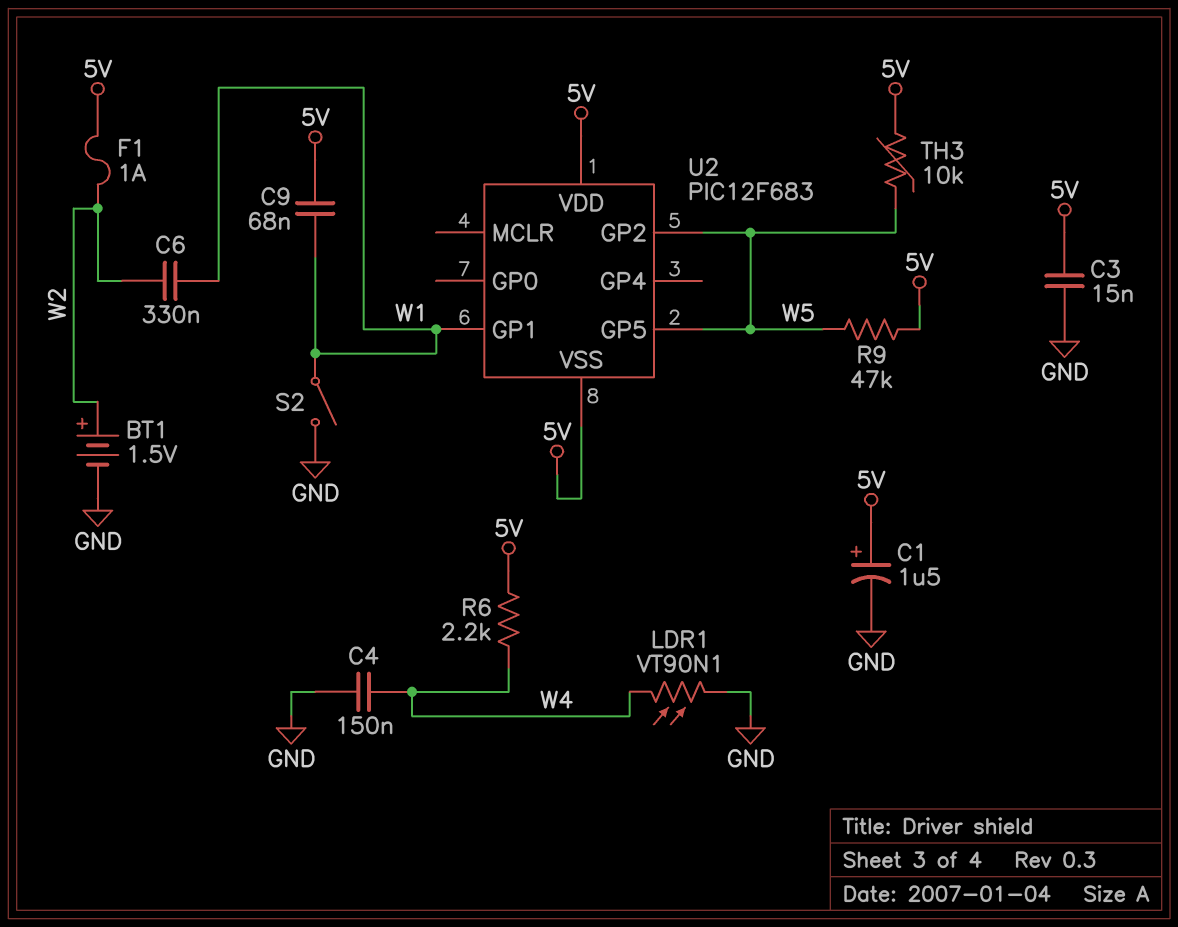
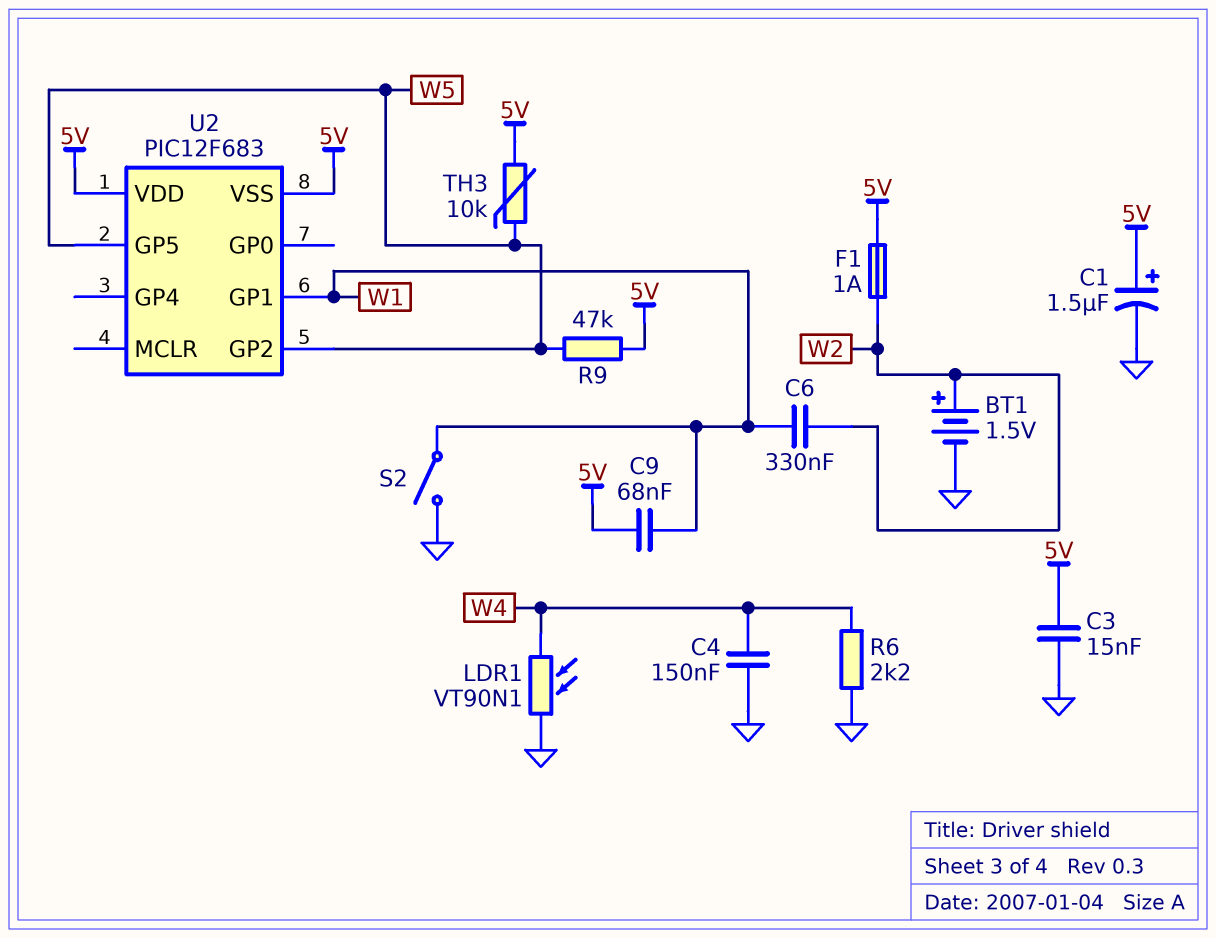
R6: 2.2k (5V, W4) -> 2.2k (GND, W4)

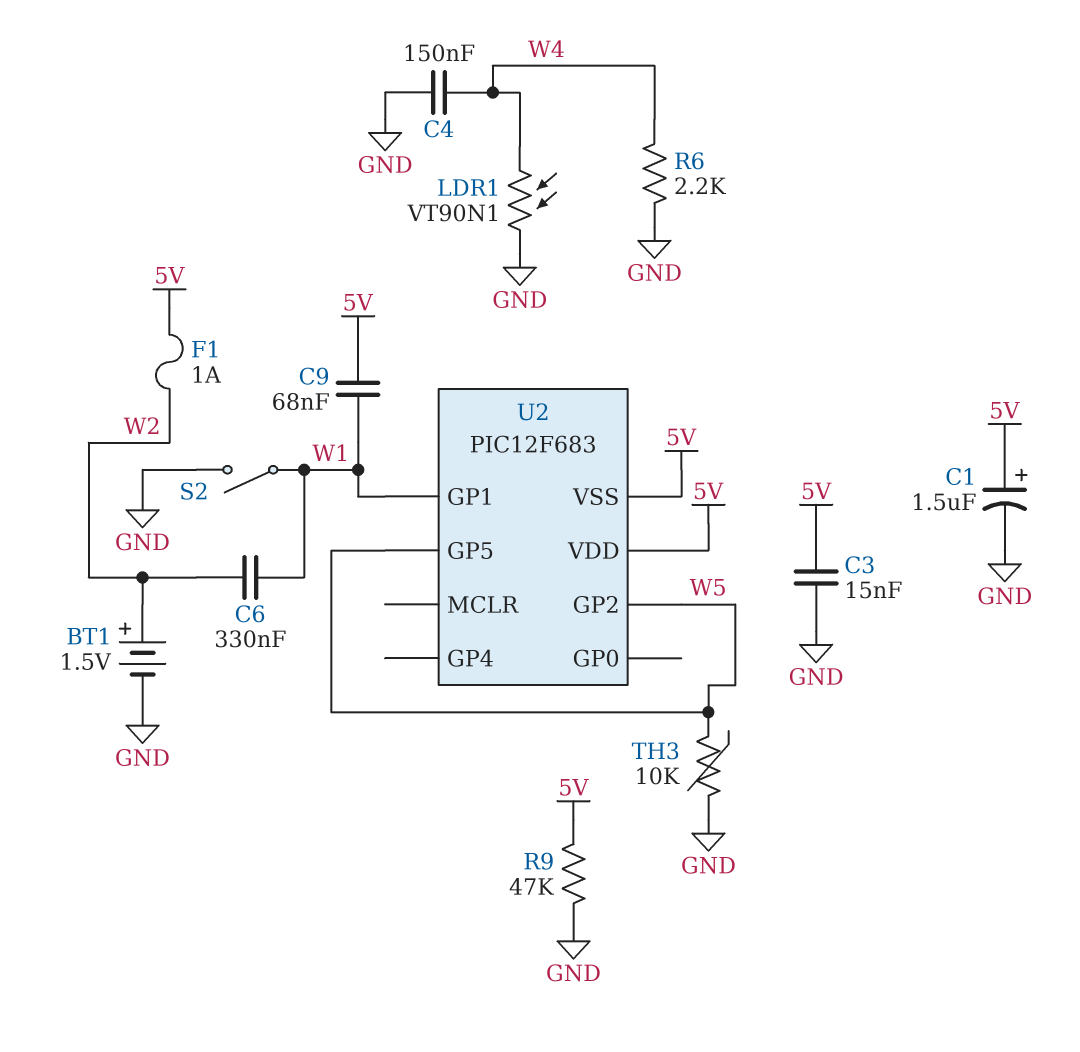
R9: 47k (5V, W5) -> 47k (5V, GND)
TH3: 10k (5V, W5) -> 10k (GND, W5)

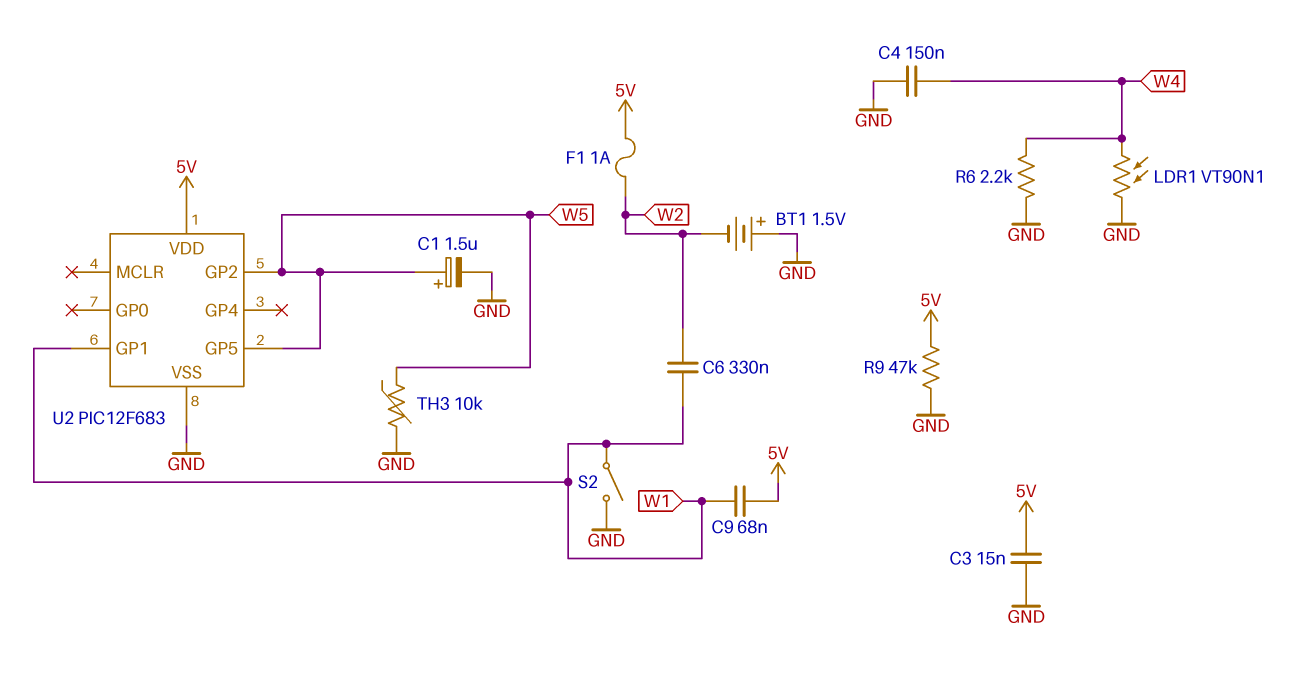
BT1: 1.5V (plus W2, minus GND) -> 1.5V (plus GND, minus W2)
C1: 1.5uF (plus 5V, minus GND) -> 1.5uF (plus W5, minus GND)
U2 pin VSS: 5V -> GND

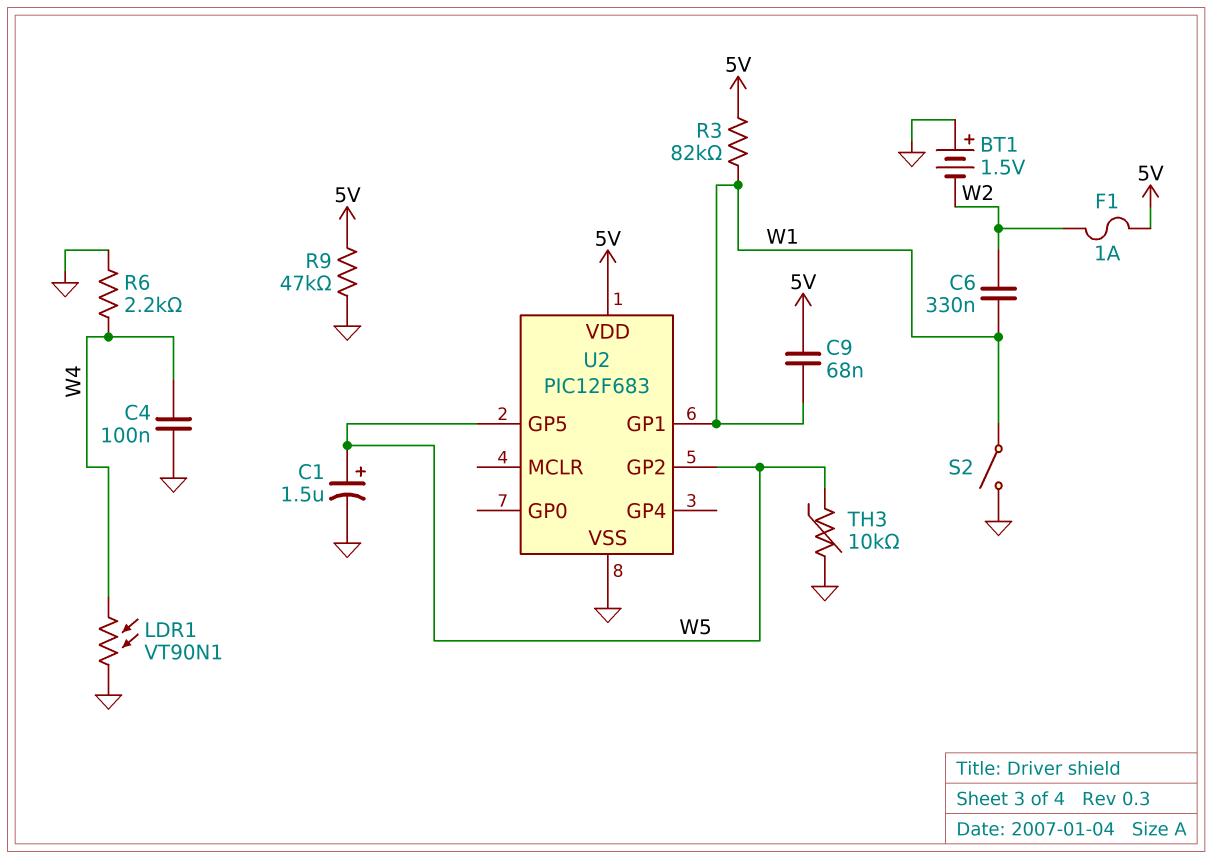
C3: 15nF (5V, GND) -> none
C4: 150nF (GND, W4) -> 100nF (GND, W4)
R3: none -> 82k (5V, W1)

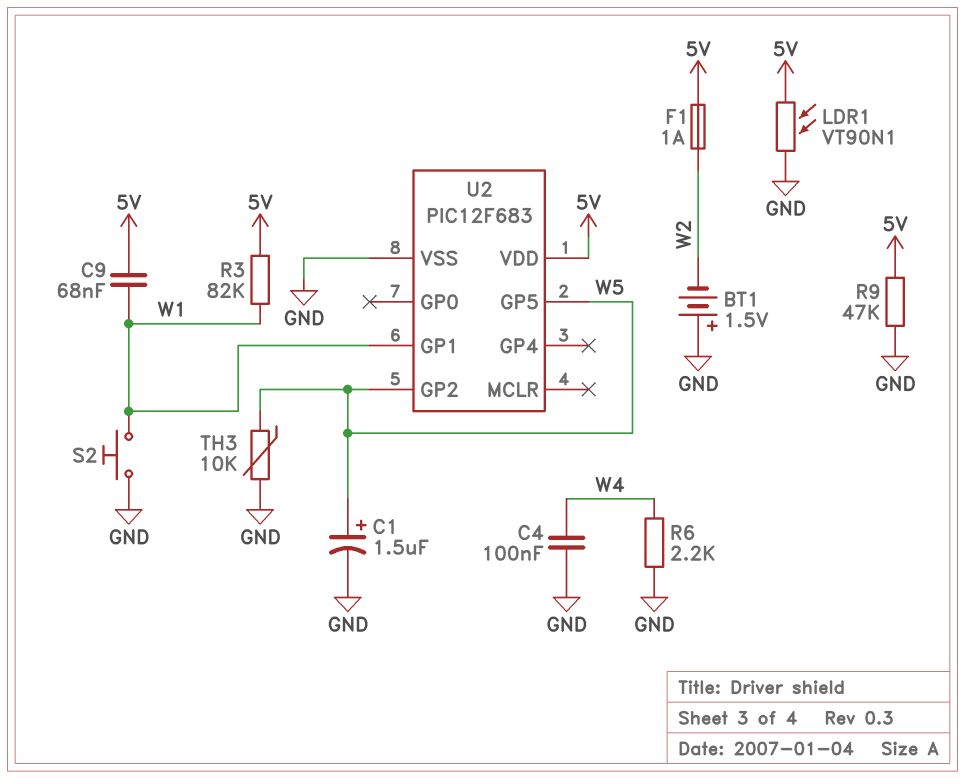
C6: 330nF (W1, W2) -> none
LDR1: VT90N1 (GND, W4) -> VT90N1 (5V, GND)
S2: switch (GND, W1) -> button (GND, W1)

